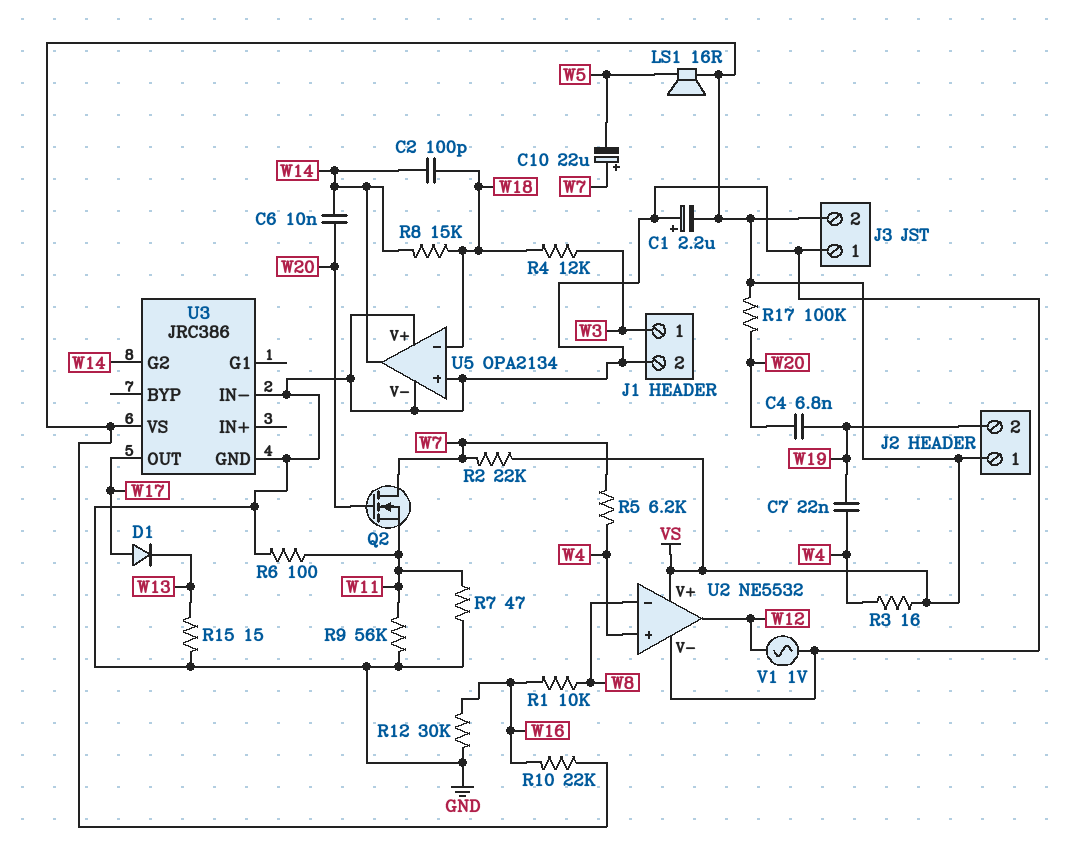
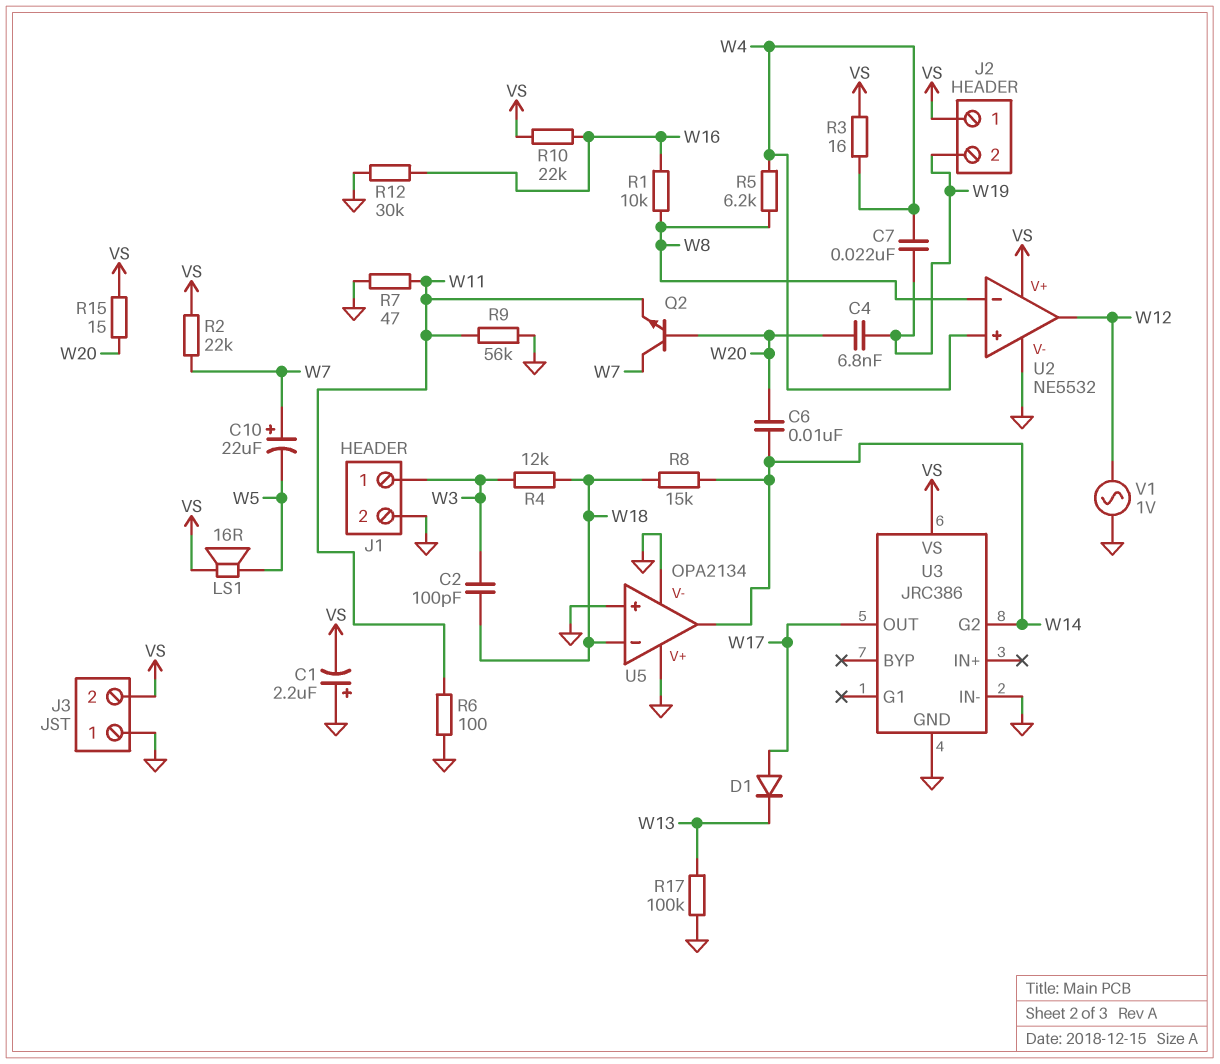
C2: 100pF (W14, W18) -> 100pF (W3, W18)
Q2: NMOS (G W20, D W7, S W11) -> NPN (B W20, C W7, E W11)
R5: 6.2k (W4, W7) -> 6.2k (W4, W8)
R15: 15 (GND, W13) -> 15 (VS, W20)
R17: 100k (VS, W20) -> 100k (GND, W13)

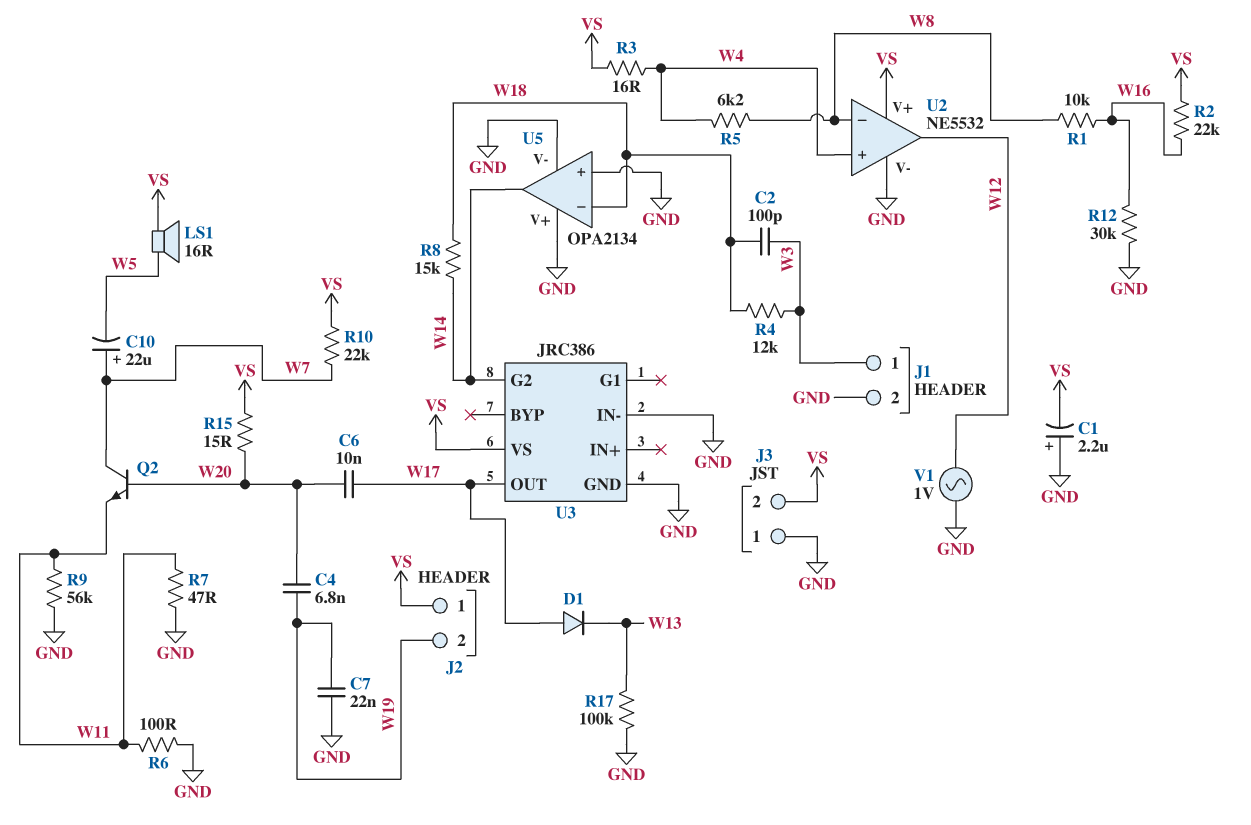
C6: 10nF (W14, W20) -> 10nF (W17, W20)
C7: 22nF (W4, W19) -> 22nF (GND, W19)
R2: 22k (VS, W7) -> 22k (VS, W16)
R10: 22k (VS, W16) -> 22k (VS, W7)

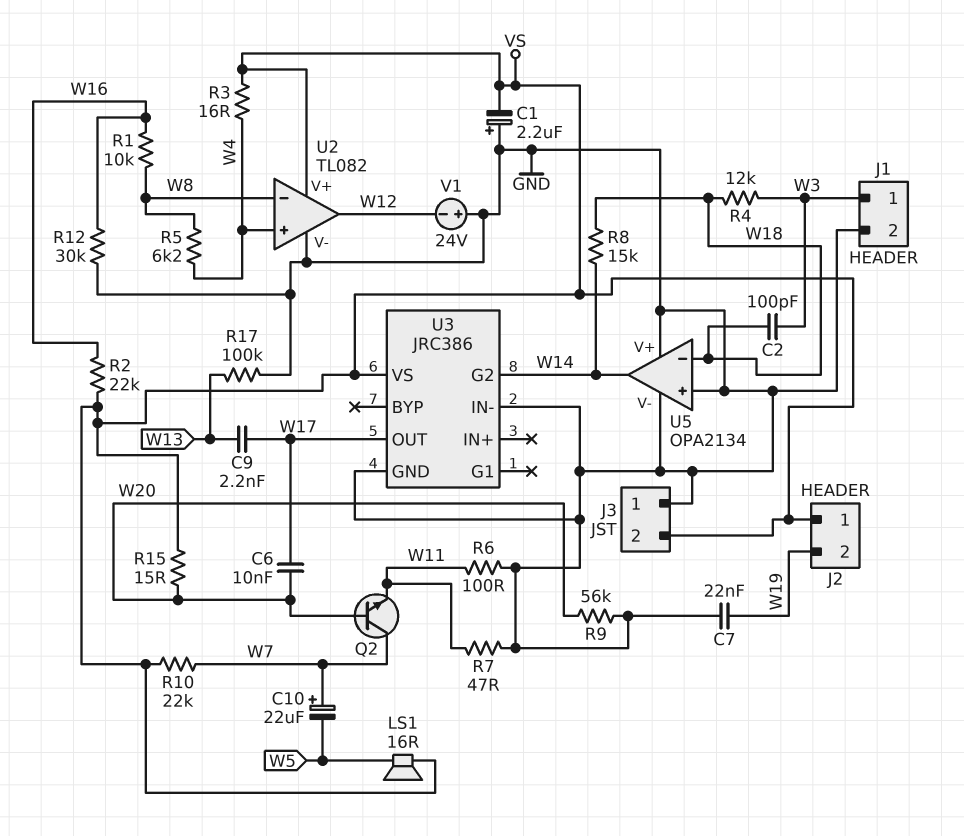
C4: 6.8nF (W19, W20) -> none
C9: none -> 2.2nF (W13, W17)
D1: diode (A W17, K W13) -> none
R9: 56k (GND, W11) -> 56k (GND, W20)
U2: NE5532 -> TL082
V1: AC 1V (GND, W12) -> 24V (plus GND, minus W12)

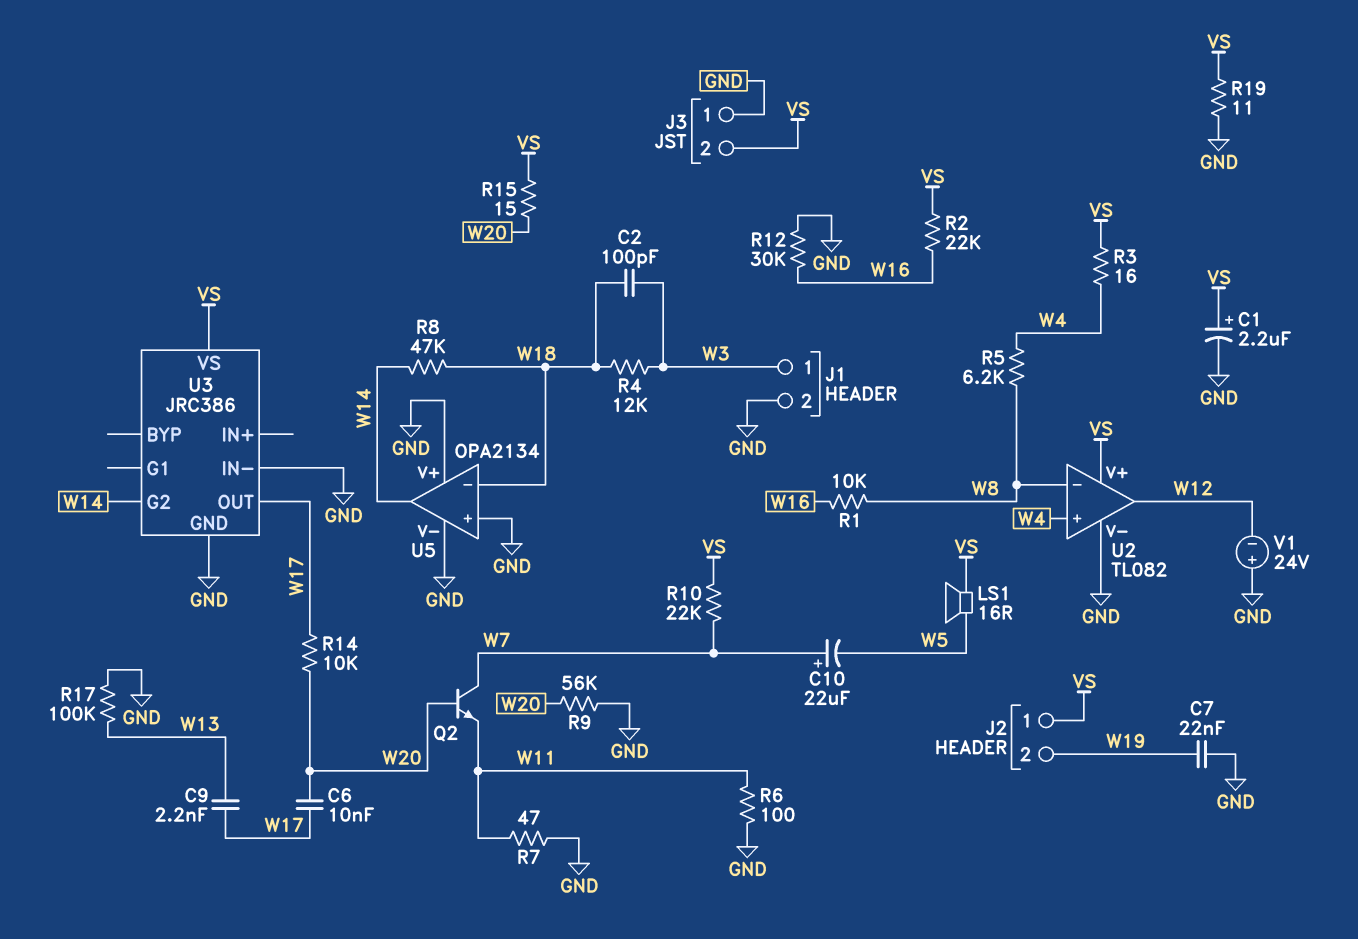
C1: 2.2uF (plus GND, minus VS) -> 2.2uF (plus VS, minus GND)
R8: 15k (W14, W18) -> 47k (W14, W18)
R14: none -> 10k (W17, W20)
R19: none -> 11 (GND, VS)

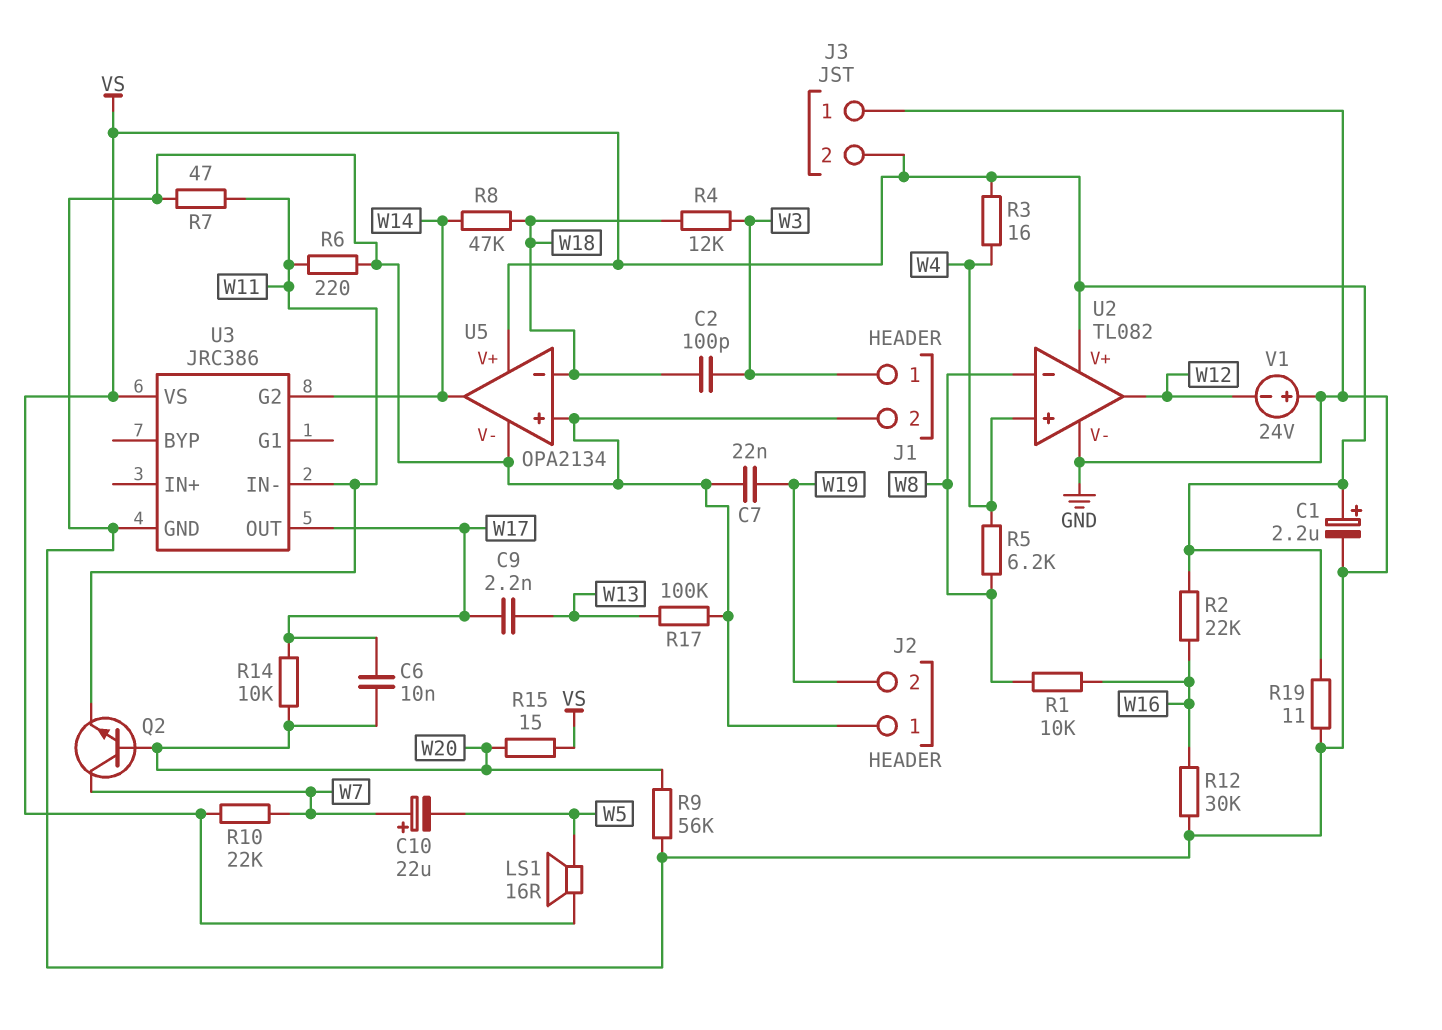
J2 pin 1: VS -> GND
R6: 100 (GND, W11) -> 220 (GND, W11)
U3 pin IN-: GND -> W11
U5 pin V+: GND -> VS

